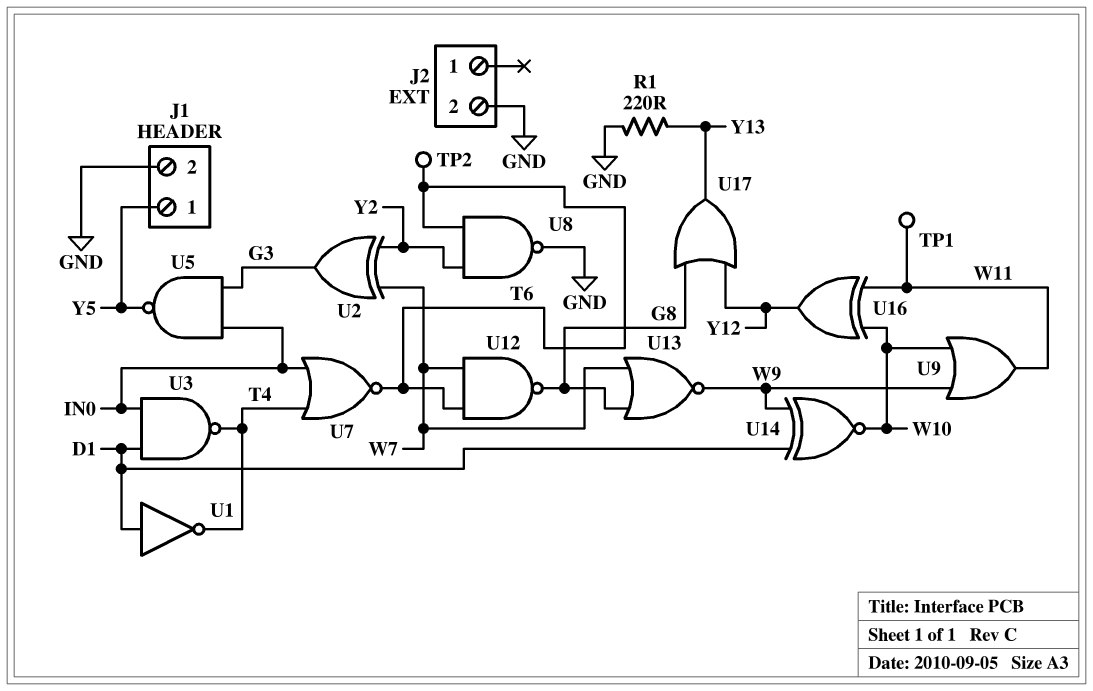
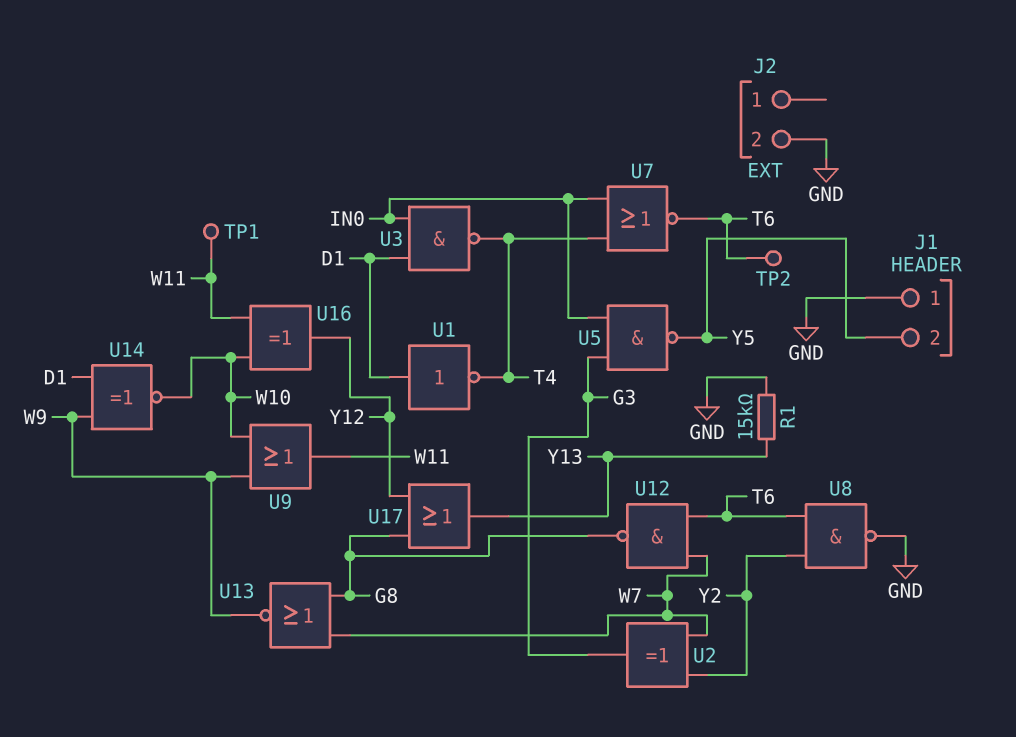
J1 pin 1: Y5 -> GND
J1 pin 2: GND -> Y5
R1: 220 (GND, Y13) -> 15k (GND, Y13)

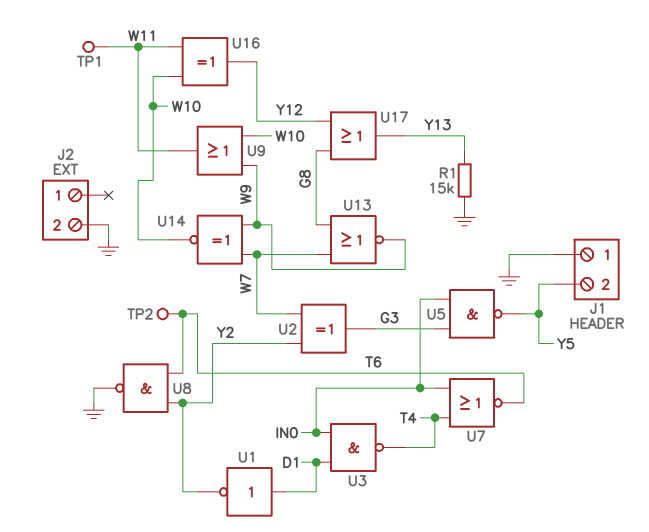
U1: NOT (in D1, out T4) -> NOT (in D1, out Y2)
U12: NAND (in T6, in W7, out G8) -> none
U14: XNOR (in D1, in W9, out W10) -> XNOR (in W7, in W9, out W10)

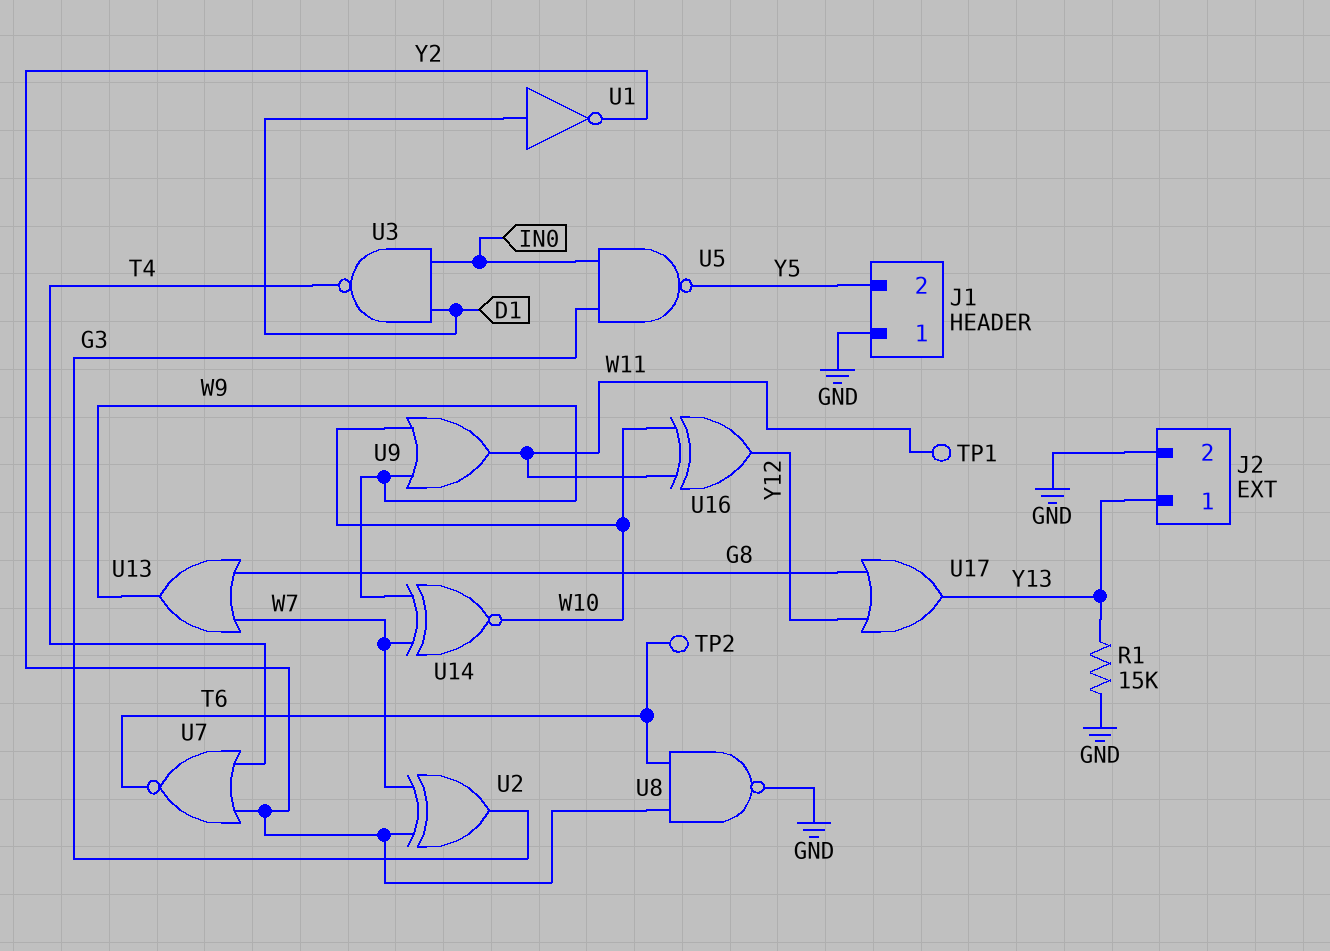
J2 pin 1: none -> Y13
U7: NOR (in IN0, in T4, out T6) -> NOR (in T4, in Y2, out T6)
U13: NOR (in G8, in W7, out W9) -> OR (in G8, in W7, out W9)

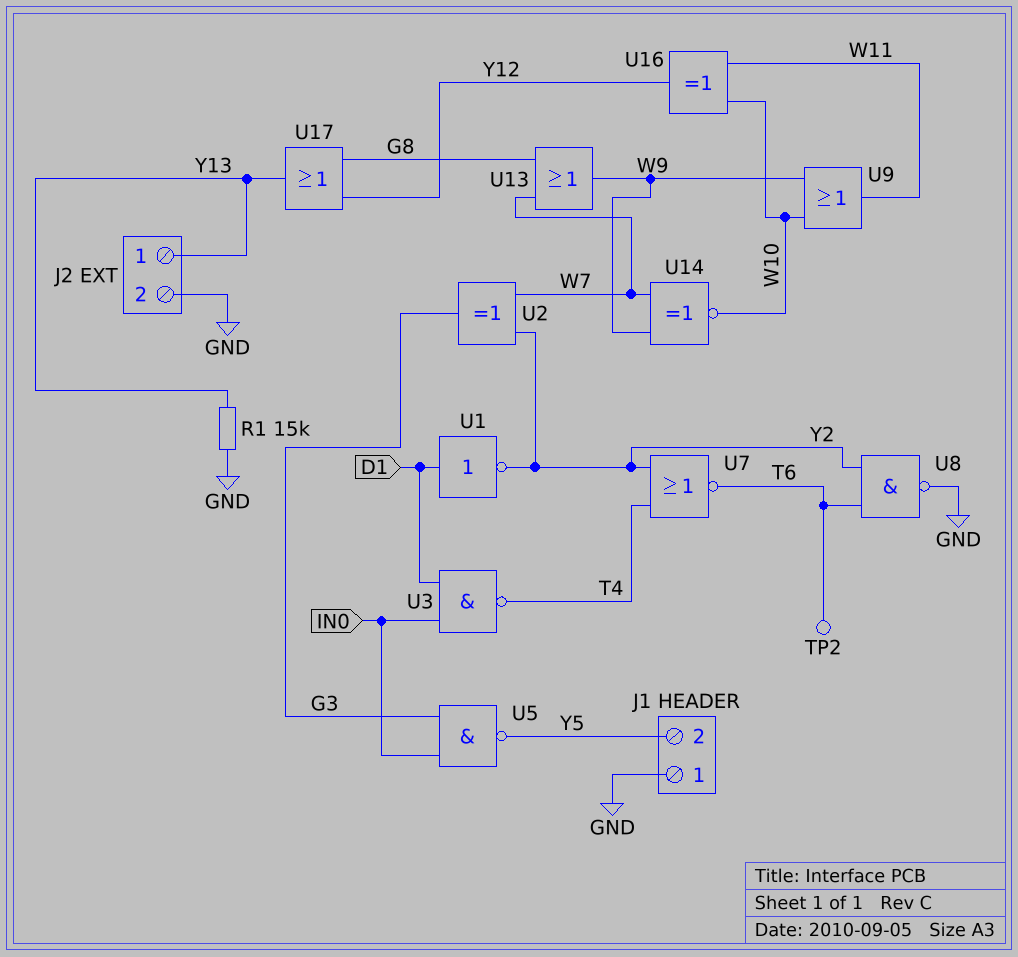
TP1: test point (W11) -> none

